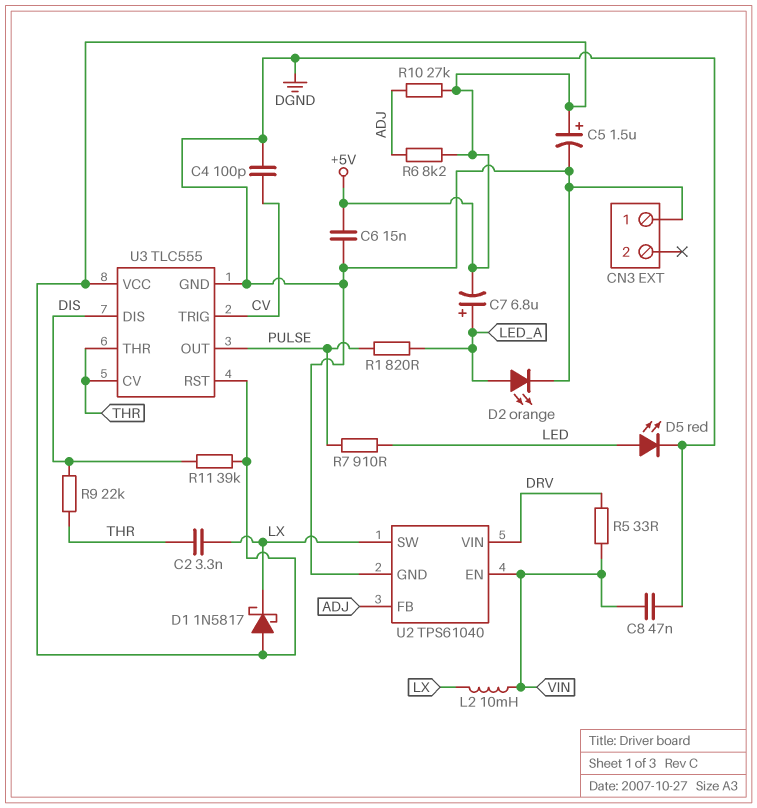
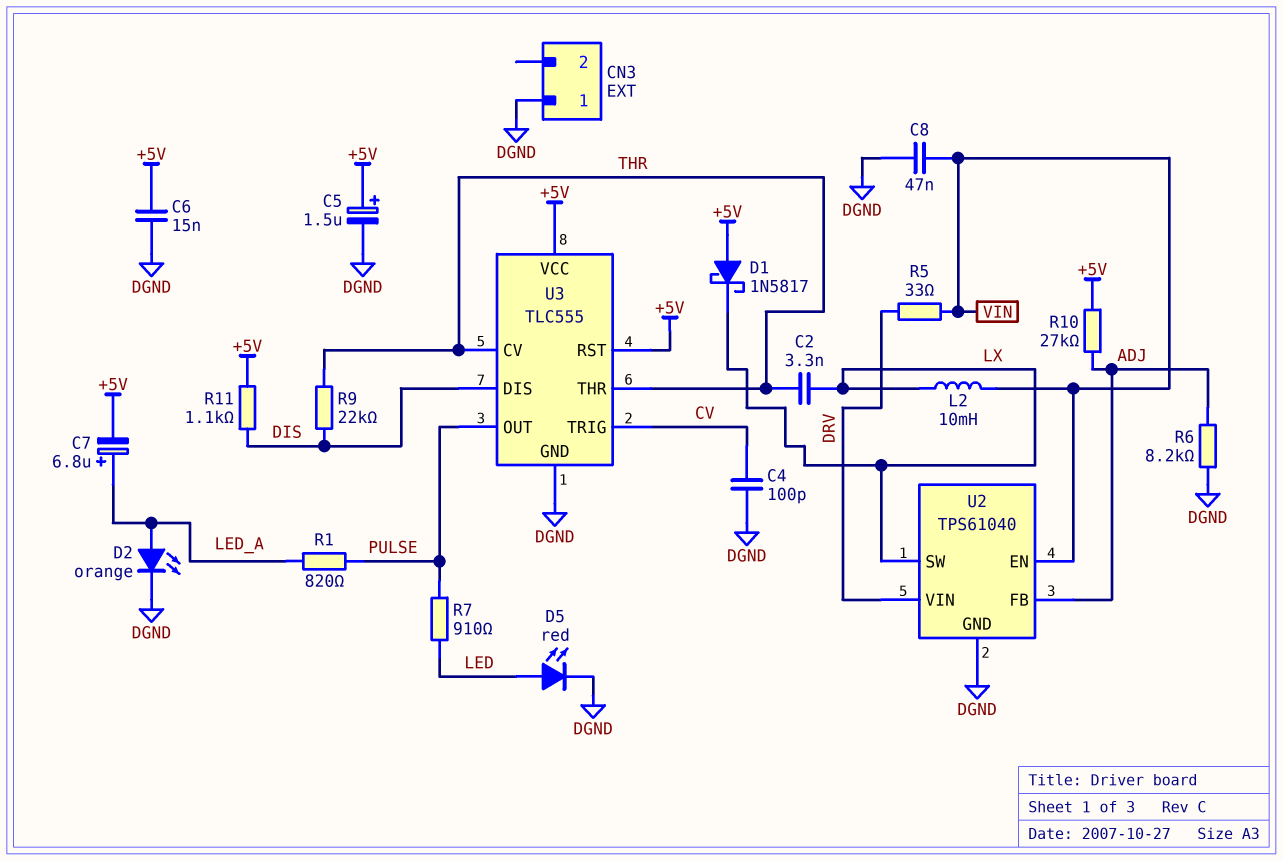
R6: 8.2k (+5V, ADJ) -> 8.2k (ADJ, DGND)
R11: 39k (+5V, DIS) -> 1.1k (+5V, DIS)

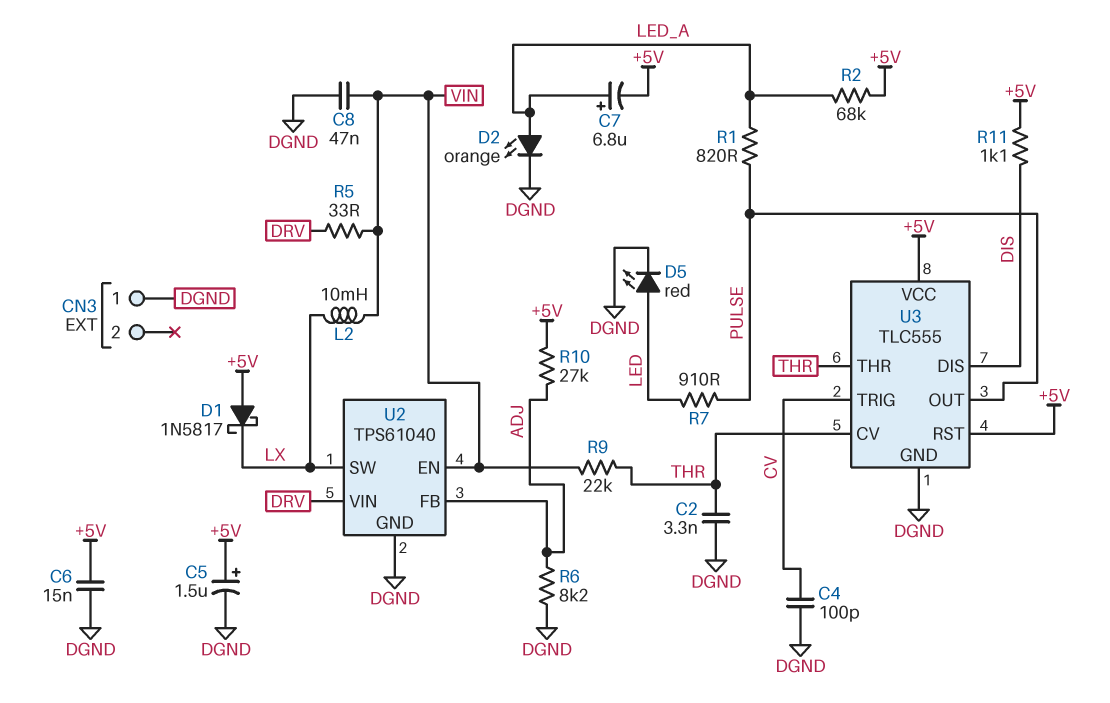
C2: 3.3nF (LX, THR) -> 3.3nF (DGND, THR)
R2: none -> 68k (+5V, LED_A)
R9: 22k (DIS, THR) -> 22k (THR, VIN)

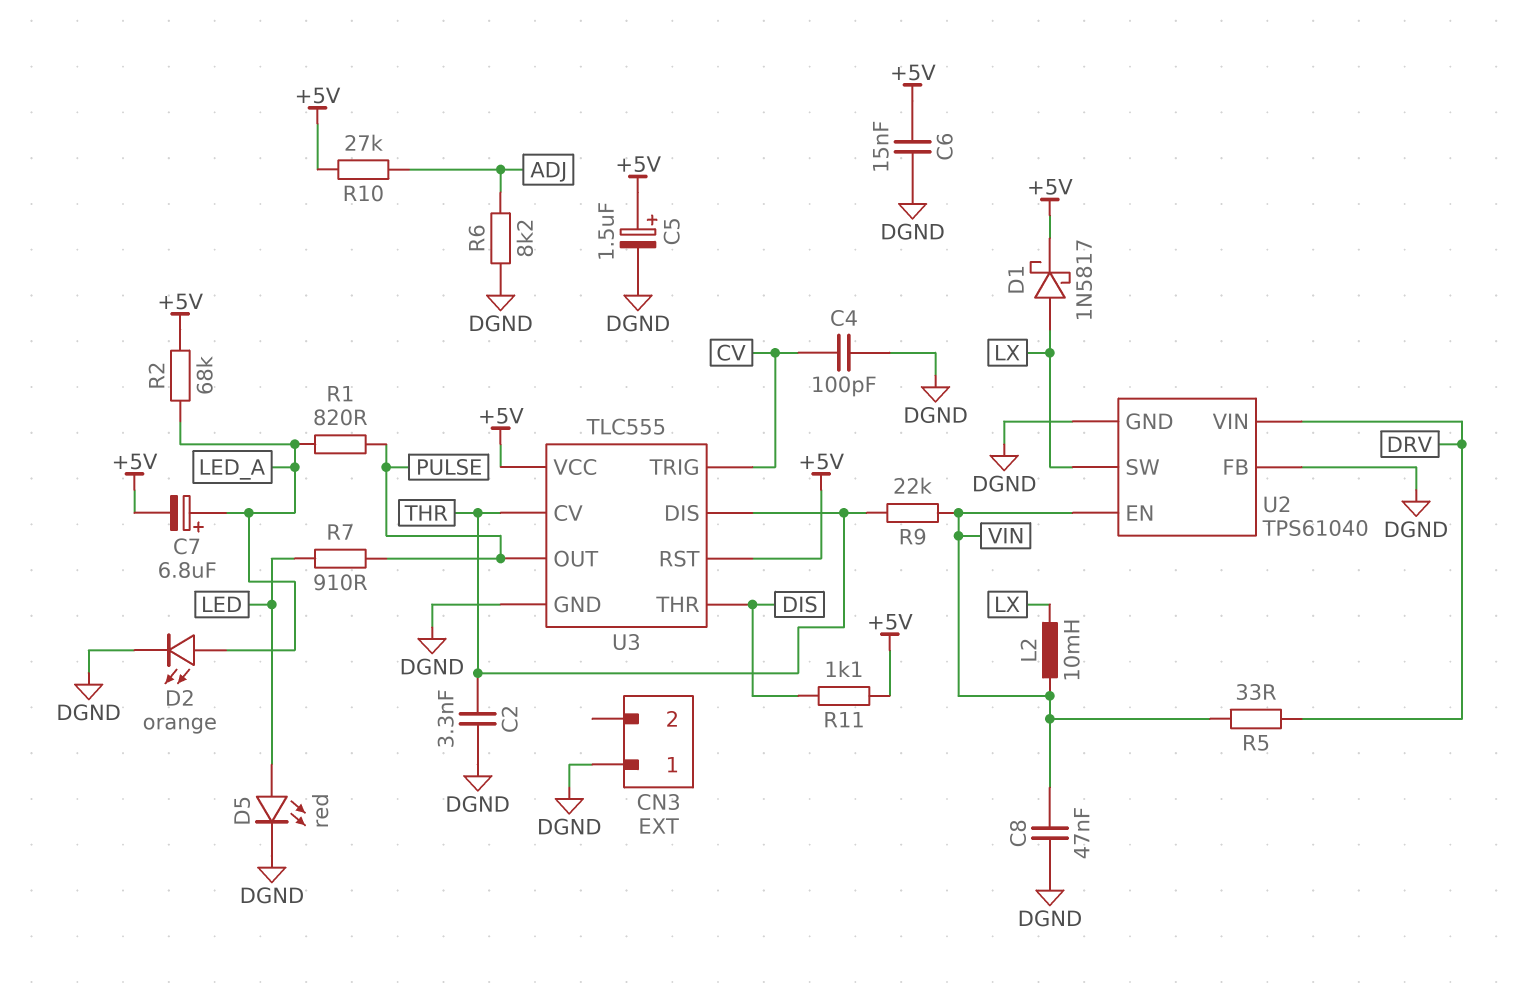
D1: schottky 1N5817 (A +5V, K LX) -> schottky 1N5817 (A LX, K +5V)
U2 pin FB: ADJ -> DGND
U3 pin DIS: DIS -> THR
U3 pin THR: THR -> DIS

